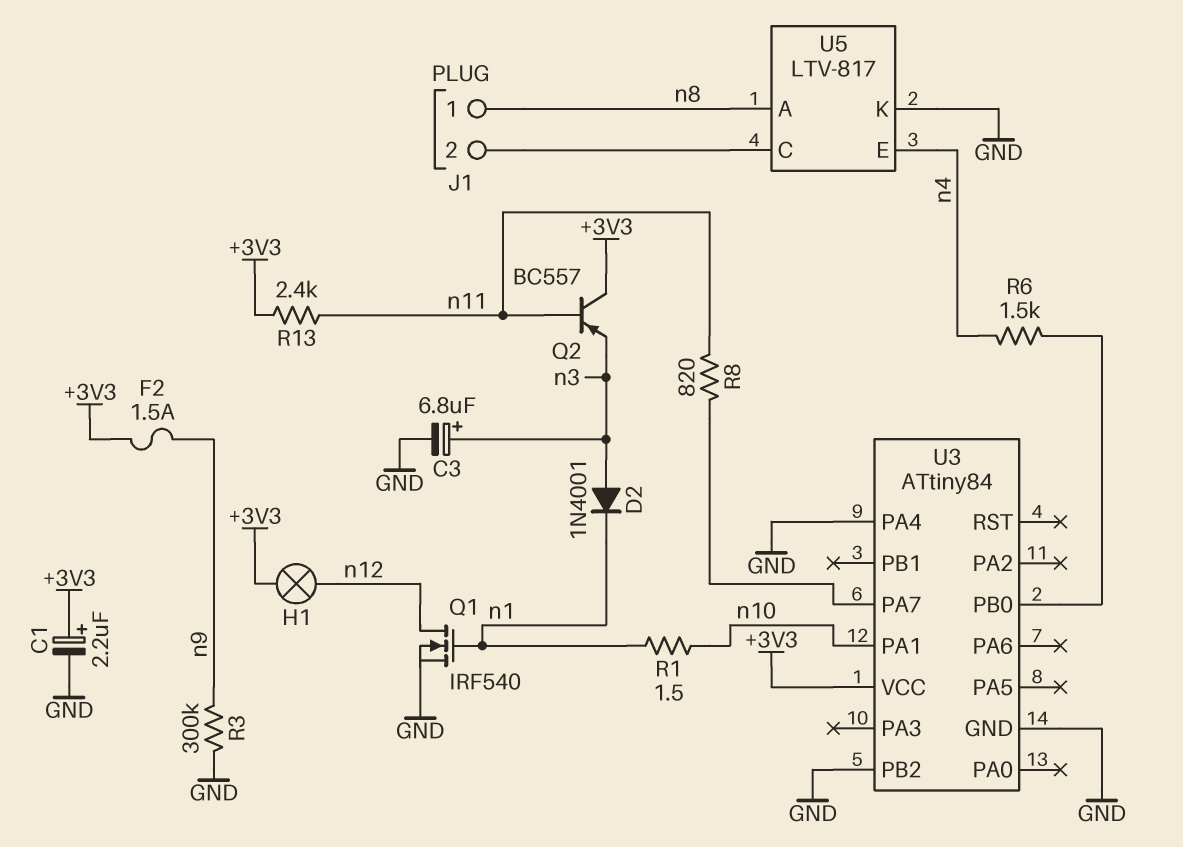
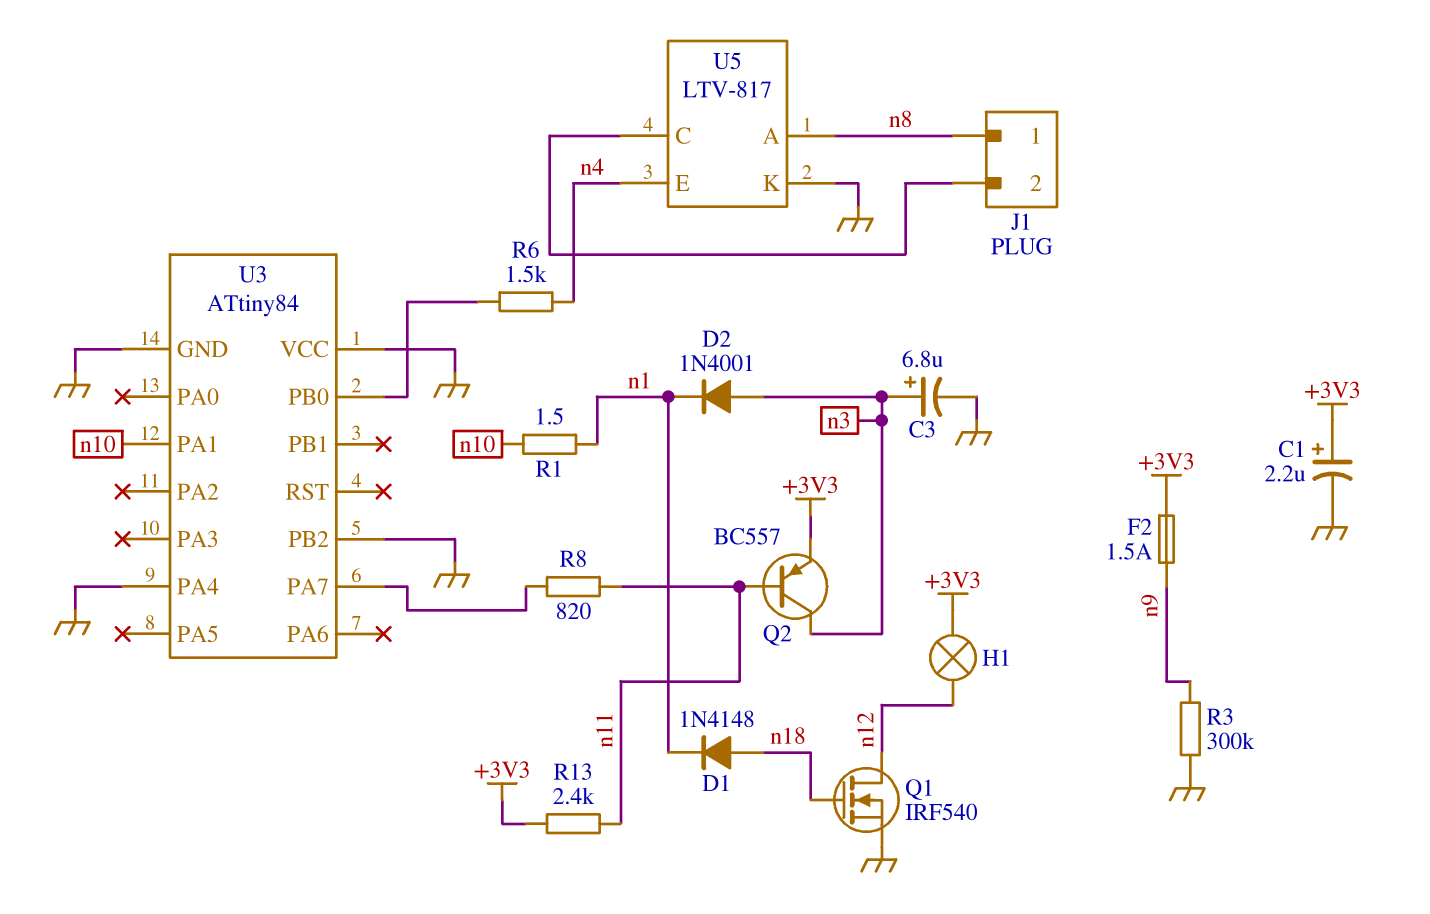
D1: none -> diode 1N4148 (A n18, K n1)
Q1: NMOS IRF540 (G n1, D n12, S GND) -> NMOS IRF540 (G n18, D n12, S GND)
Q2: PNP BC557 (B n11, C +3V3, E n3) -> PNP BC557 (B n11, C n3, E +3V3)
U3 pin VCC: +3V3 -> GND

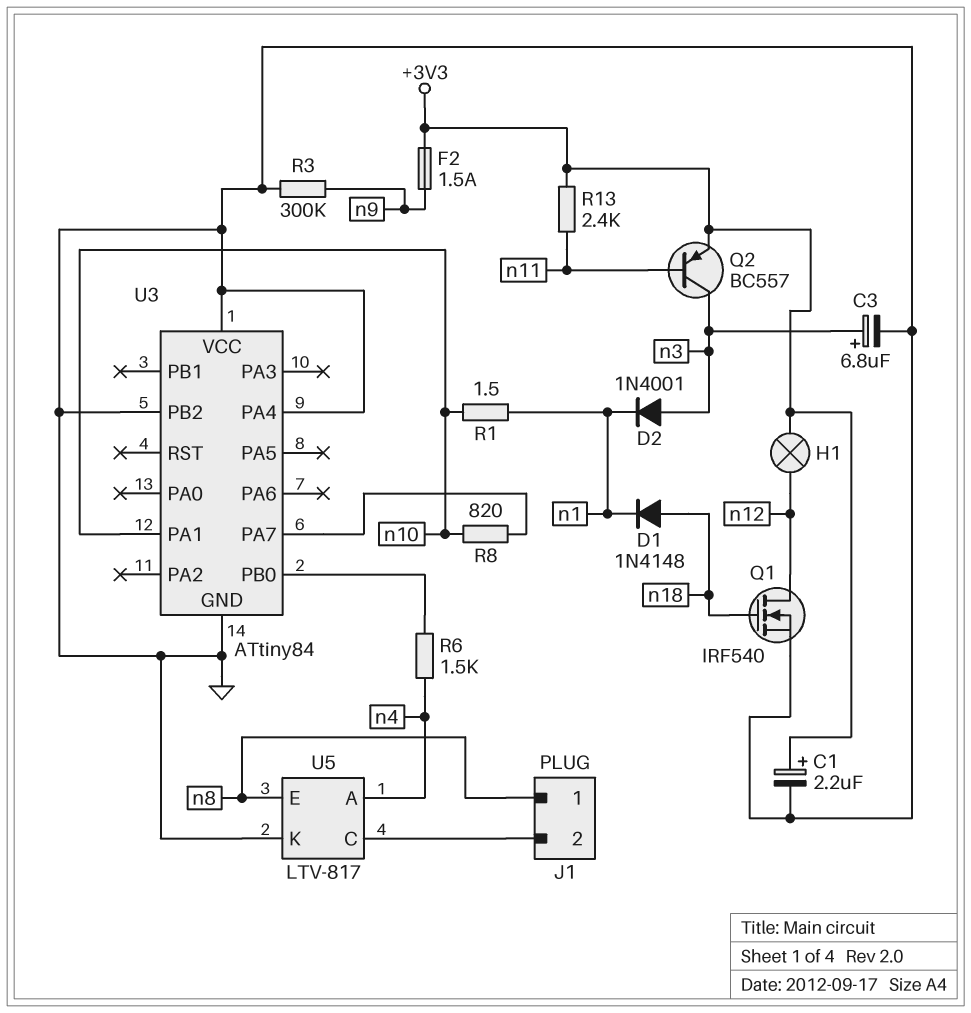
R8: 820 (U3/PA7, n11) -> 820 (U3/PA7, n10)
U5 pin A: n8 -> n4
U5 pin E: n4 -> n8

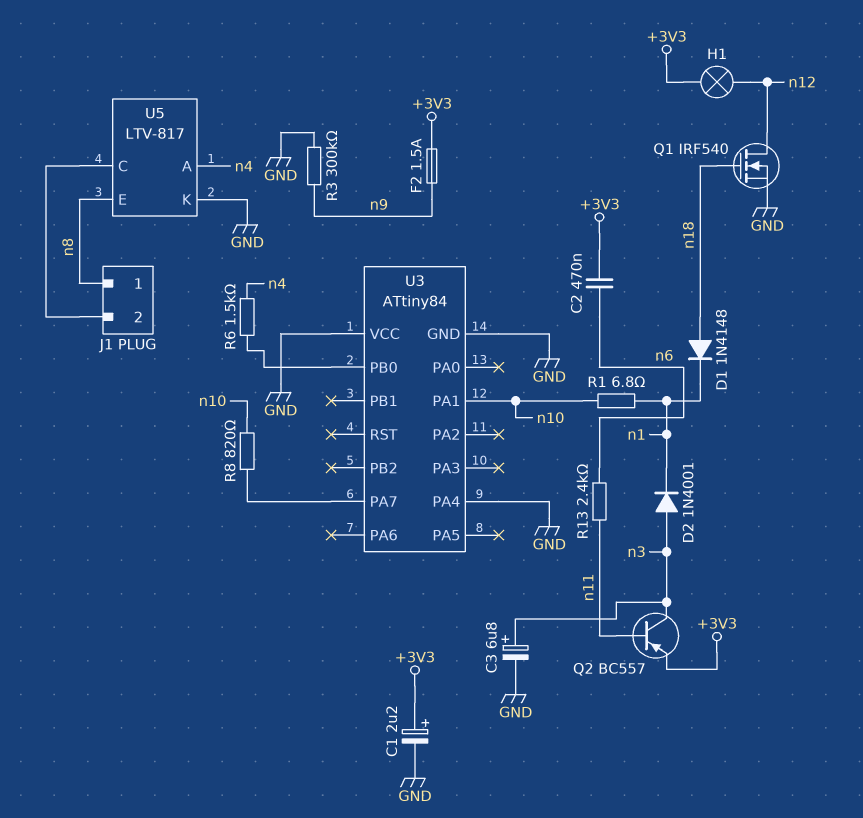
C2: none -> 470nF (+3V3, n6)
R1: 1.5 (n1, n10) -> 6.8 (n1, n10)
R13: 2.4k (+3V3, n11) -> 2.4k (n6, n11)
U3 pin PB2: GND -> none

